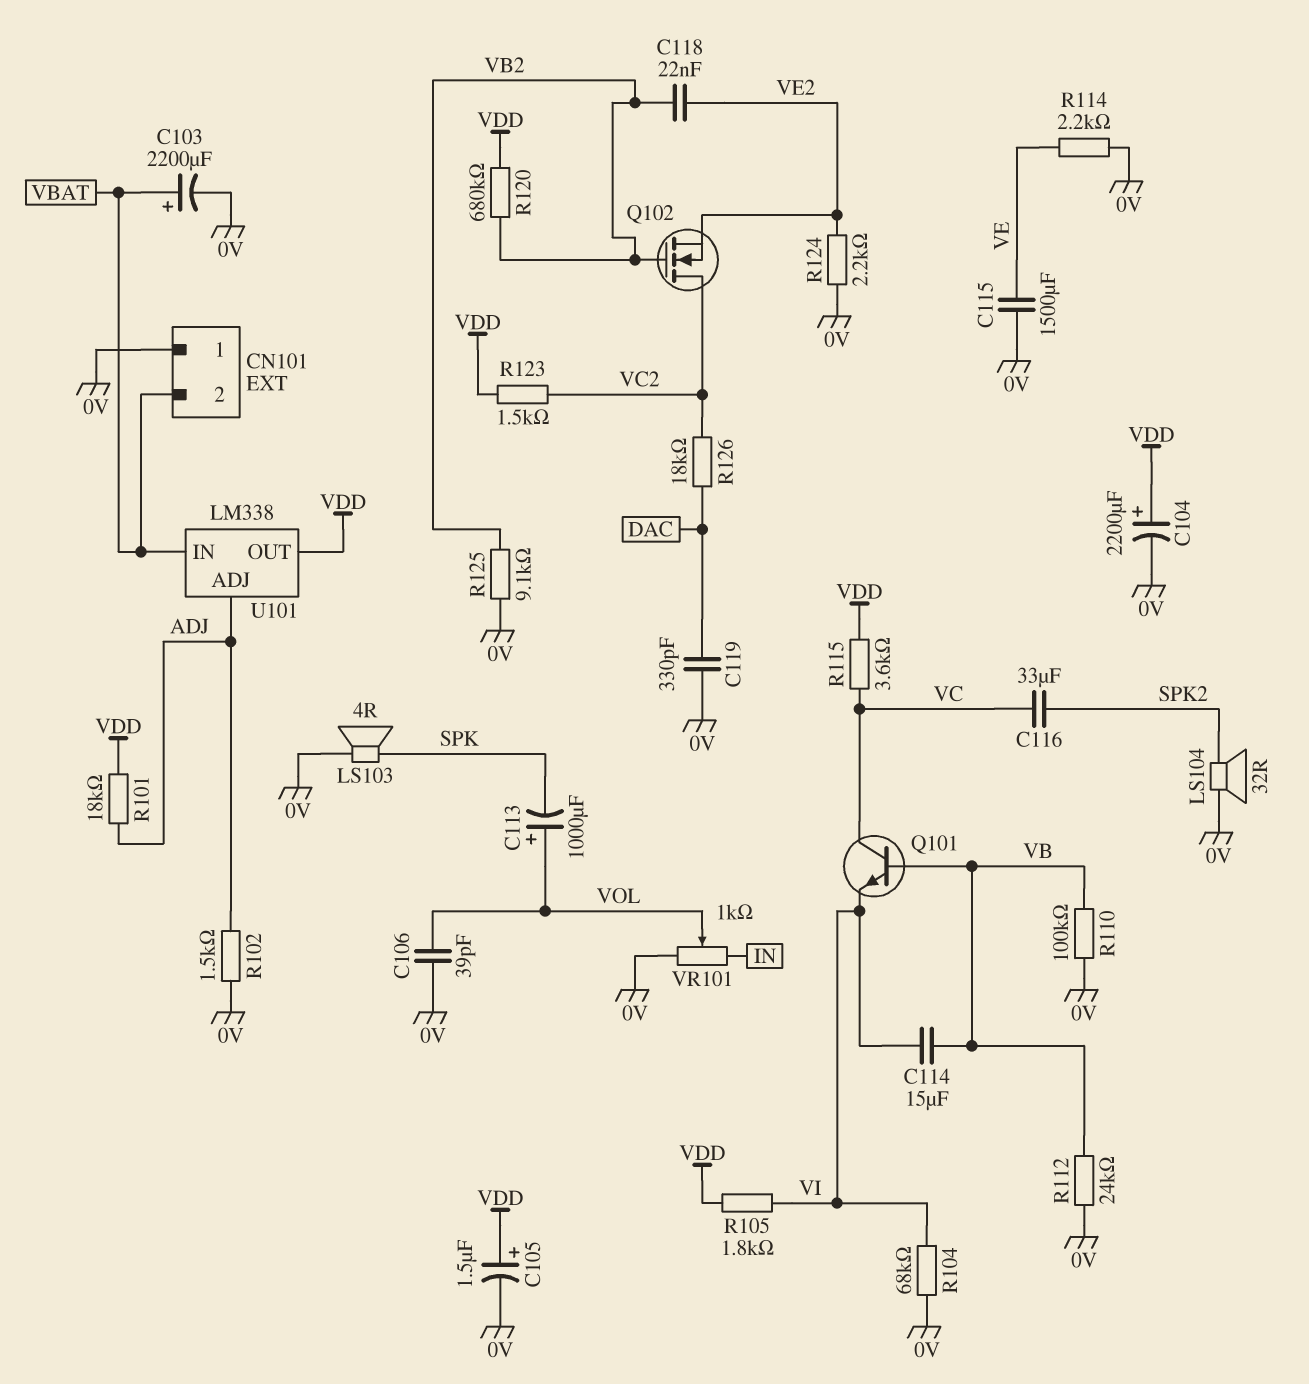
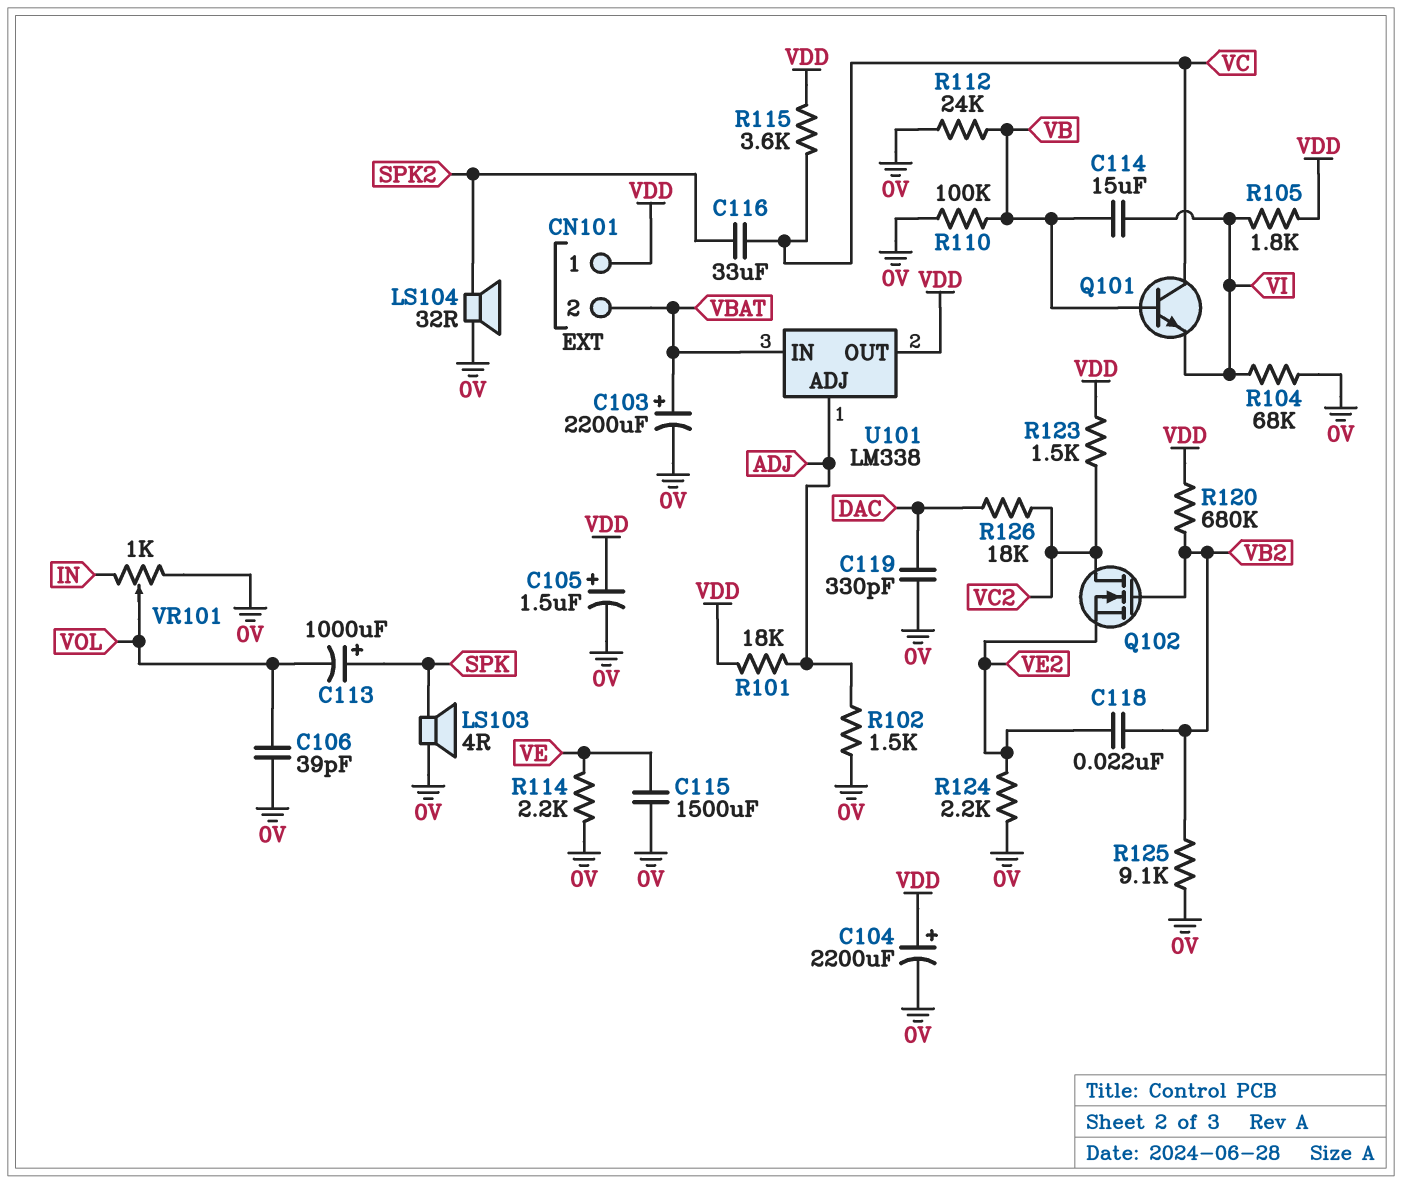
C113: 1000uF (plus VOL, minus SPK) -> 1000uF (plus SPK, minus VOL)
CN101 pin 1: 0V -> VDD

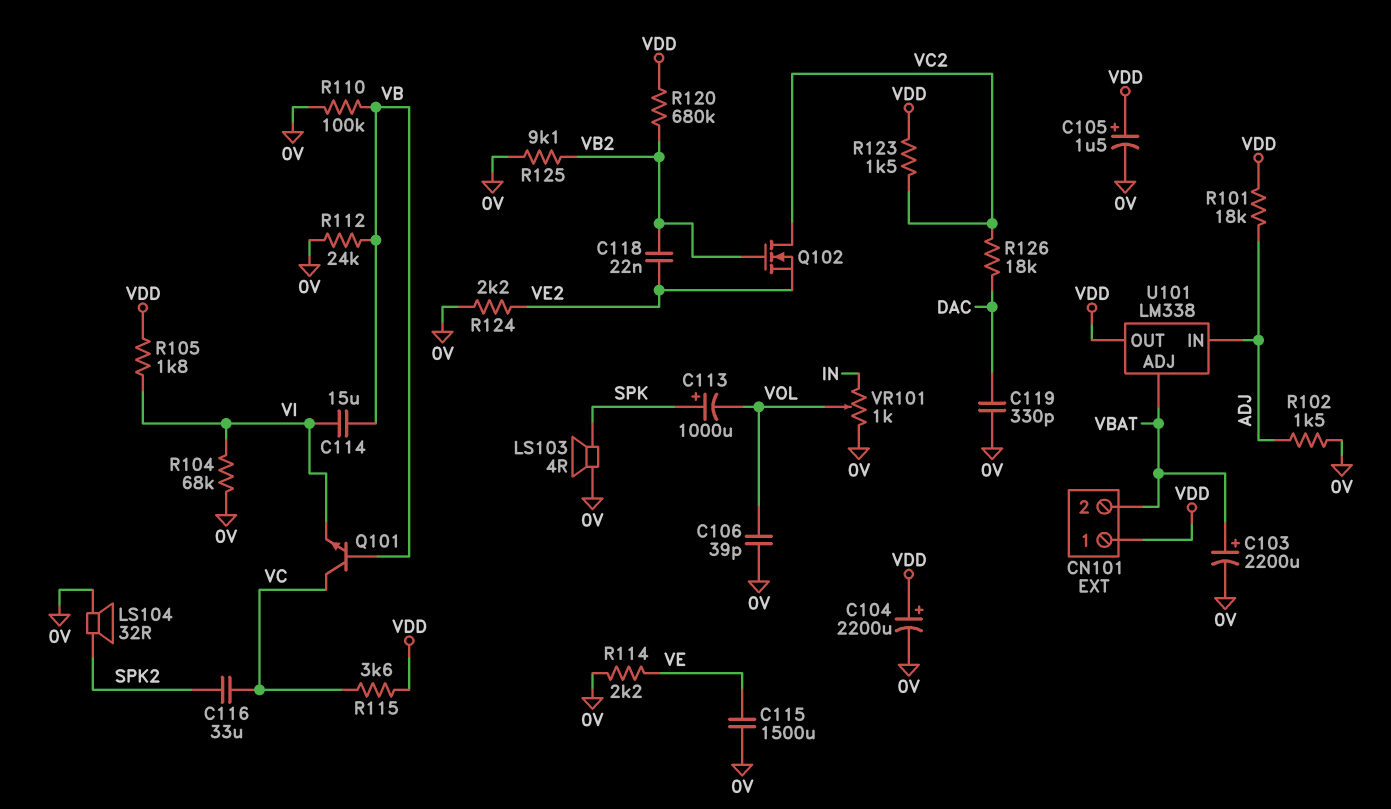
U101 pin ADJ: ADJ -> VBAT
U101 pin IN: VBAT -> ADJ

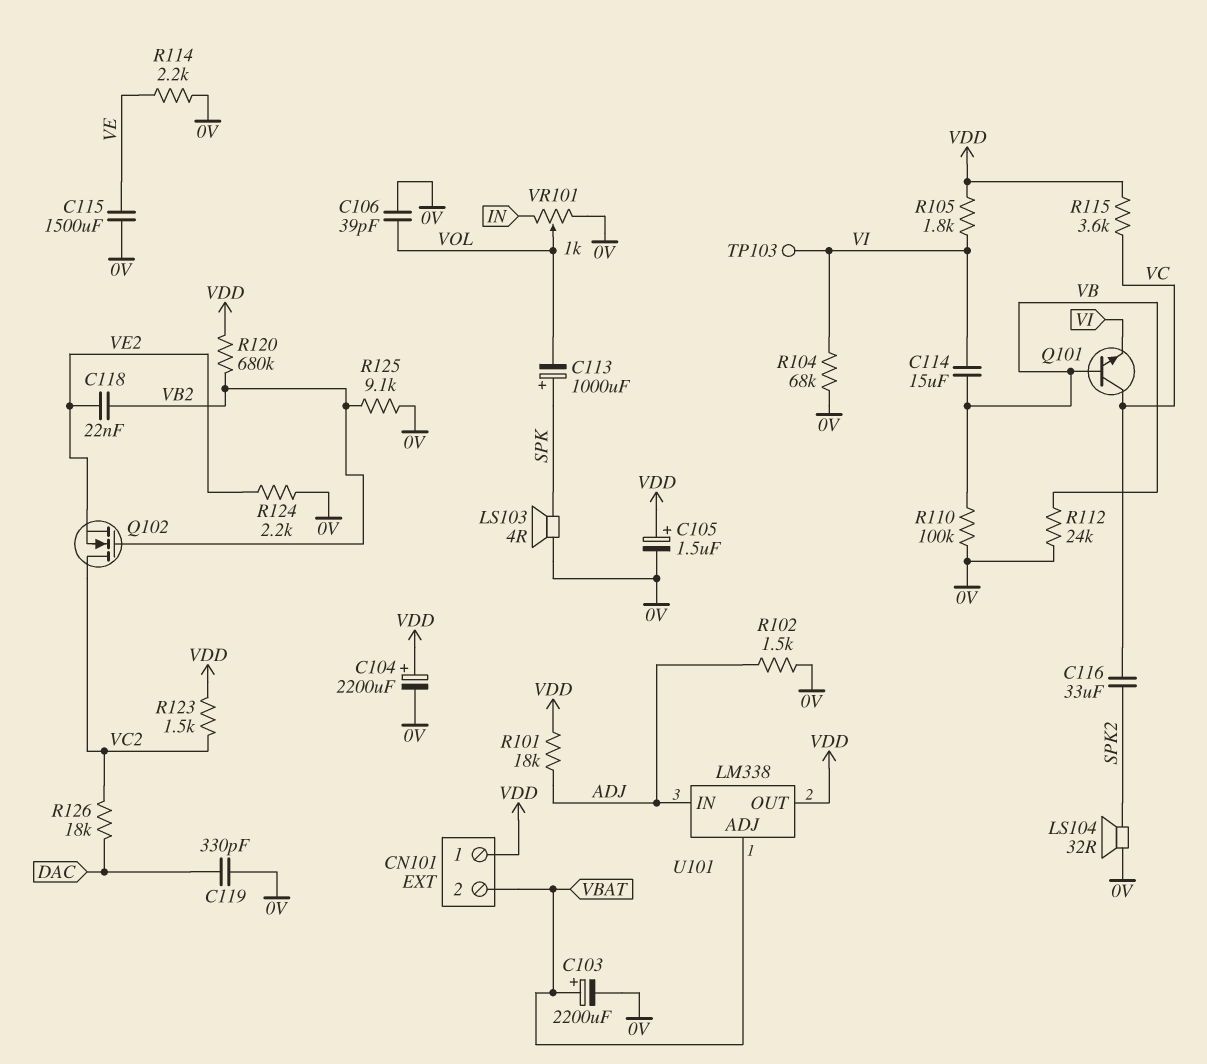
TP103: none -> test point (VI)

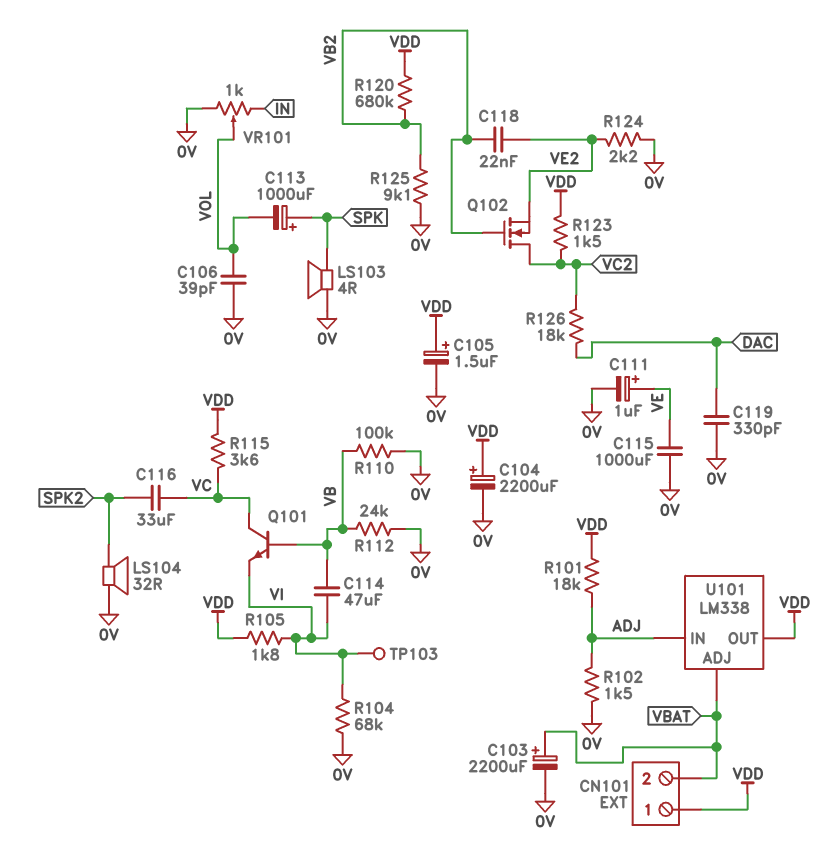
C111: none -> 1uF (plus VE, minus 0V)
C114: 15uF (VB, VI) -> 47uF (VB, VI)
C115: 1500uF (0V, VE) -> 1000uF (0V, VE)
R114: 2.2k (0V, VE) -> none

